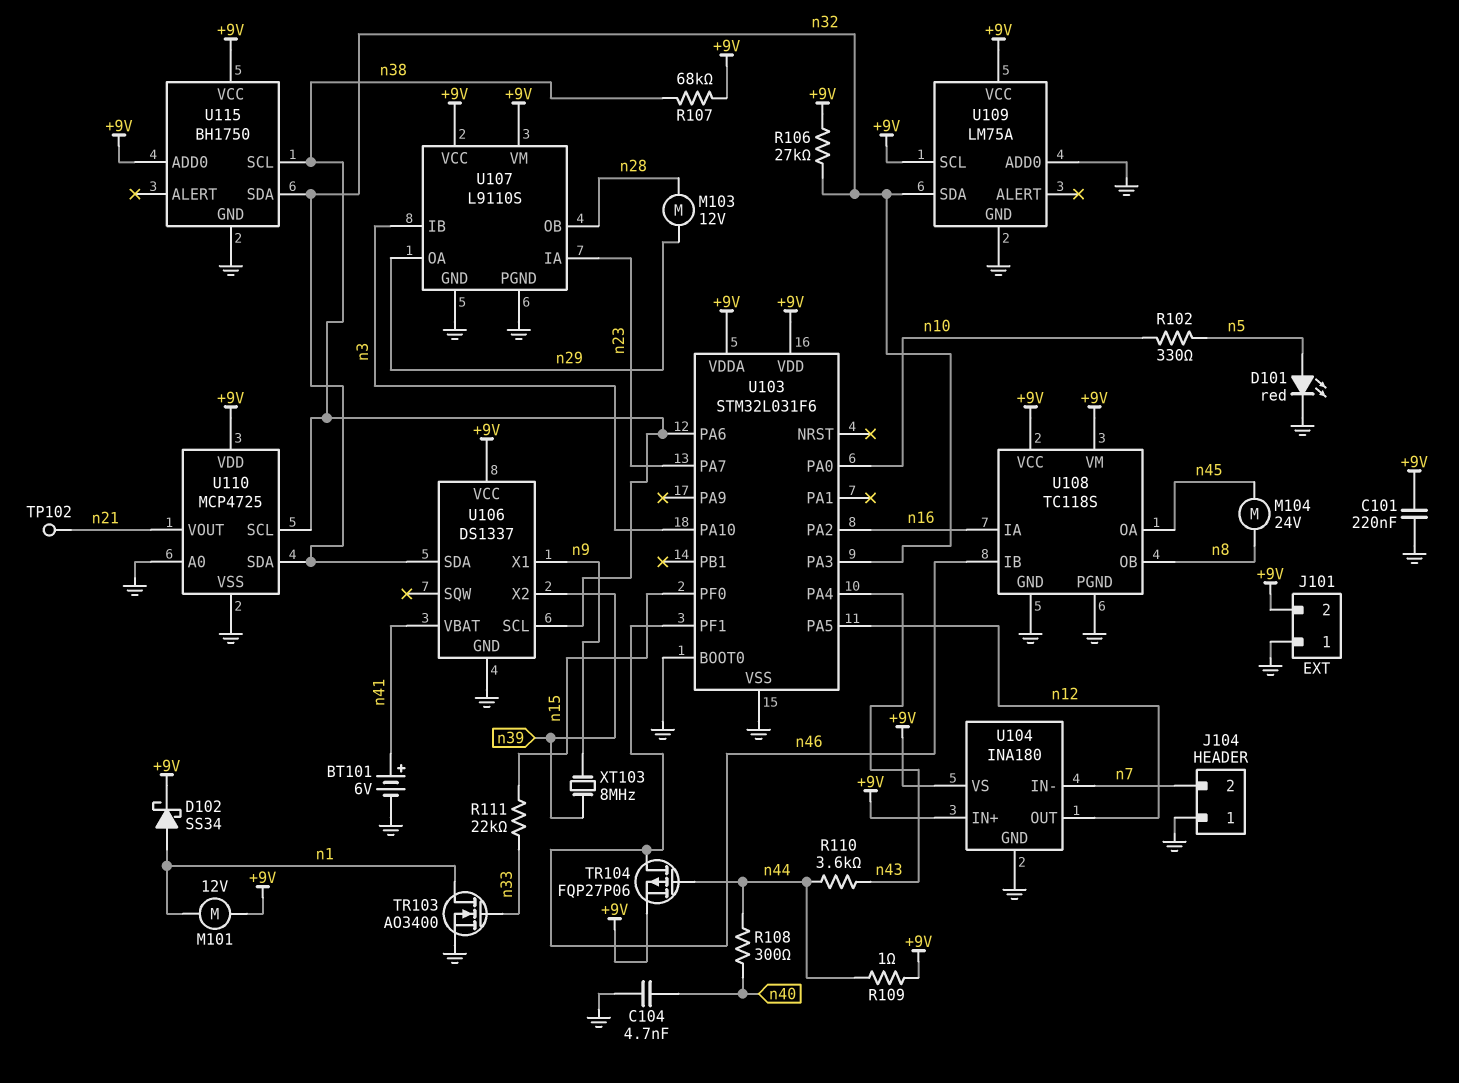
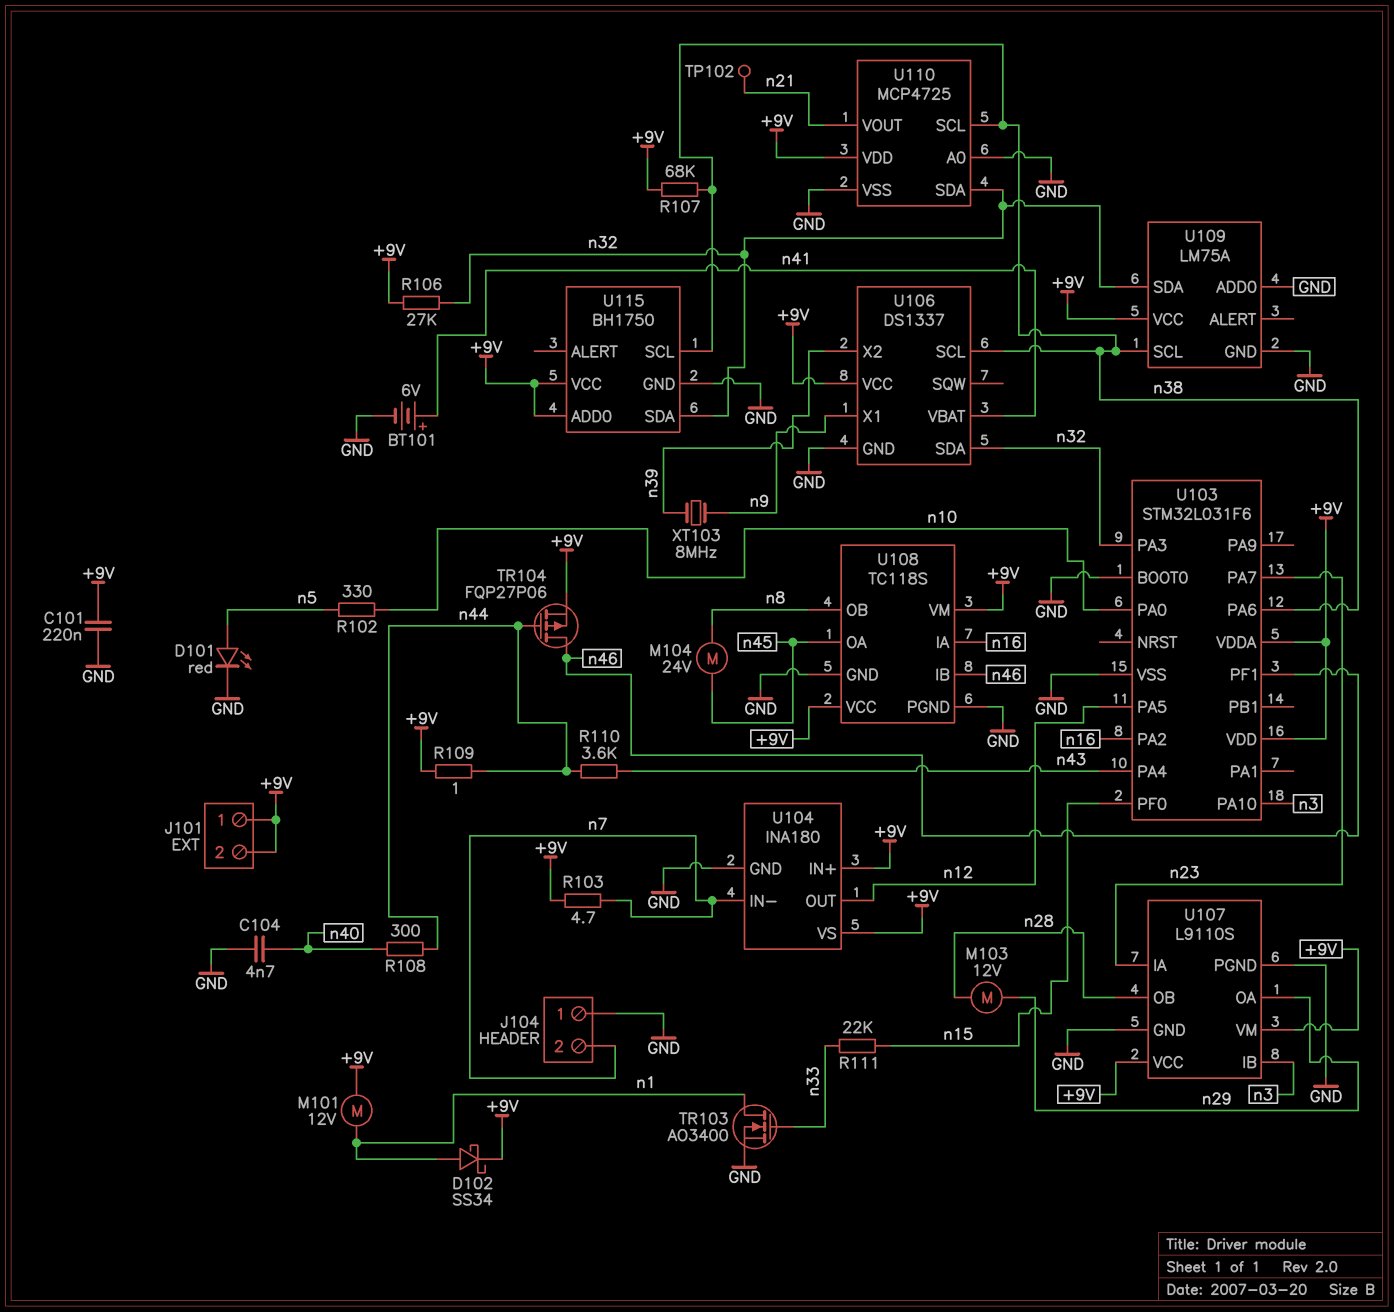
J101 pin 1: GND -> +9V
R103: none -> 4.7 (+9V, n7)
U109 pin SCL: +9V -> n38

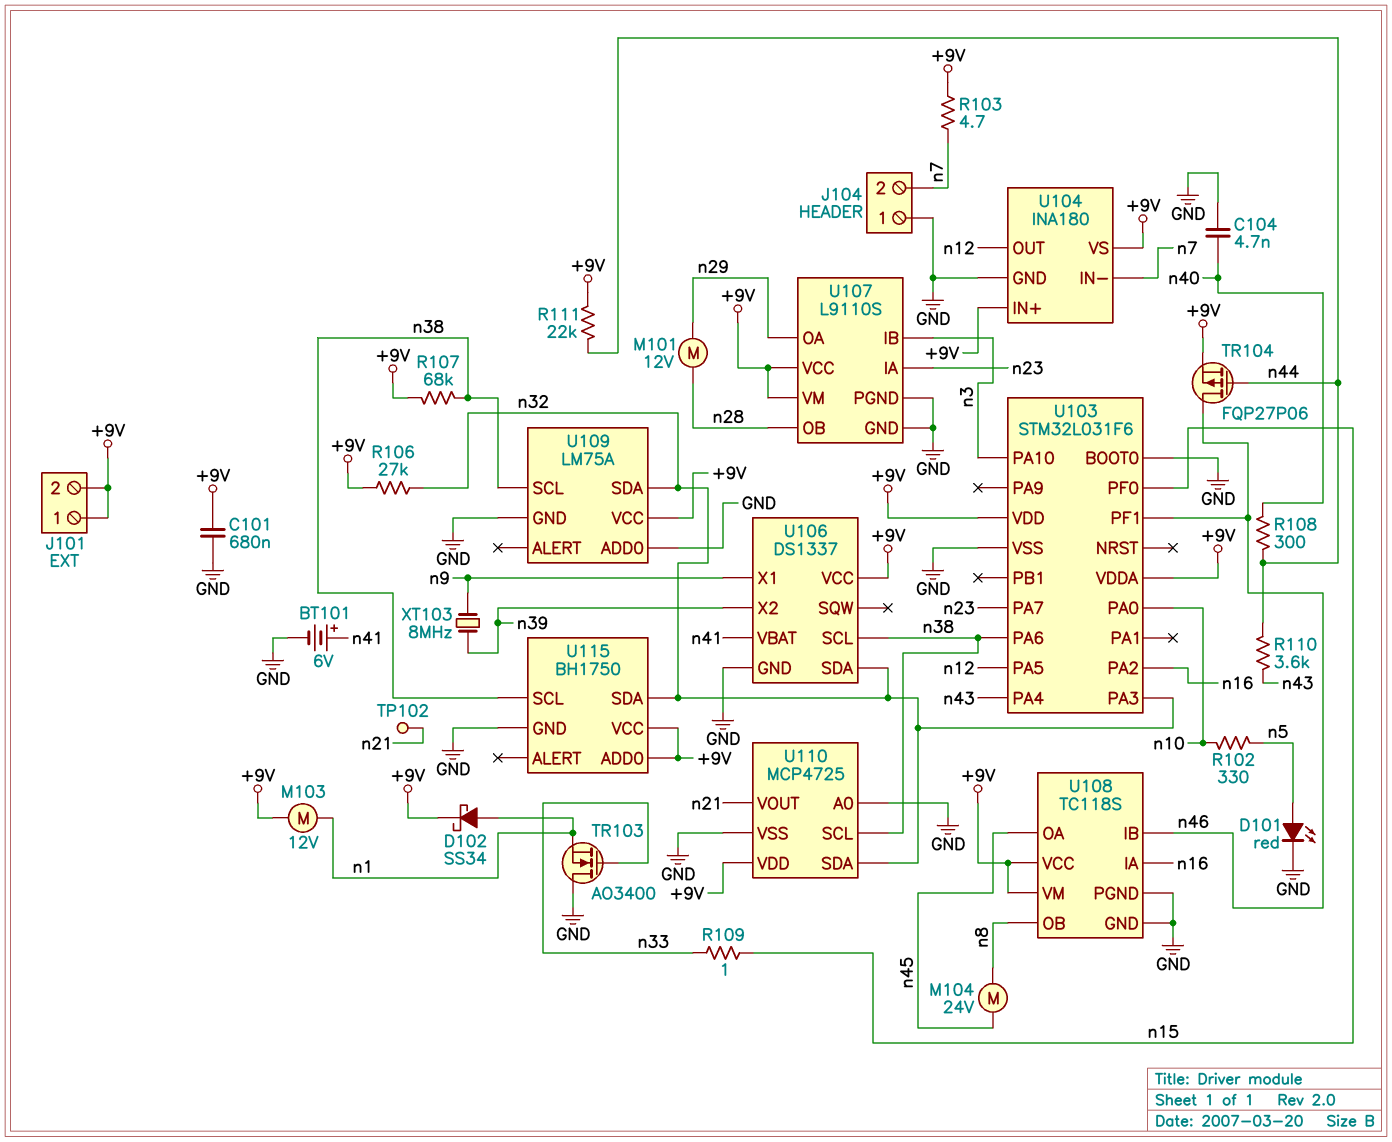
C101: 220nF (+9V, GND) -> 680nF (+9V, GND)
M101: motor 12V (+9V, n1) -> motor 12V (n28, n29)
M103: motor 12V (n28, n29) -> motor 12V (+9V, n1)
R109: 1 (+9V, n44) -> 1 (n15, n33)
R111: 22k (n15, n33) -> 22k (+9V, n44)
TR103: NMOS AO3400 (G n33, D n1, S GND) -> NMOS AO3400 (G n33, D GND, S n1)

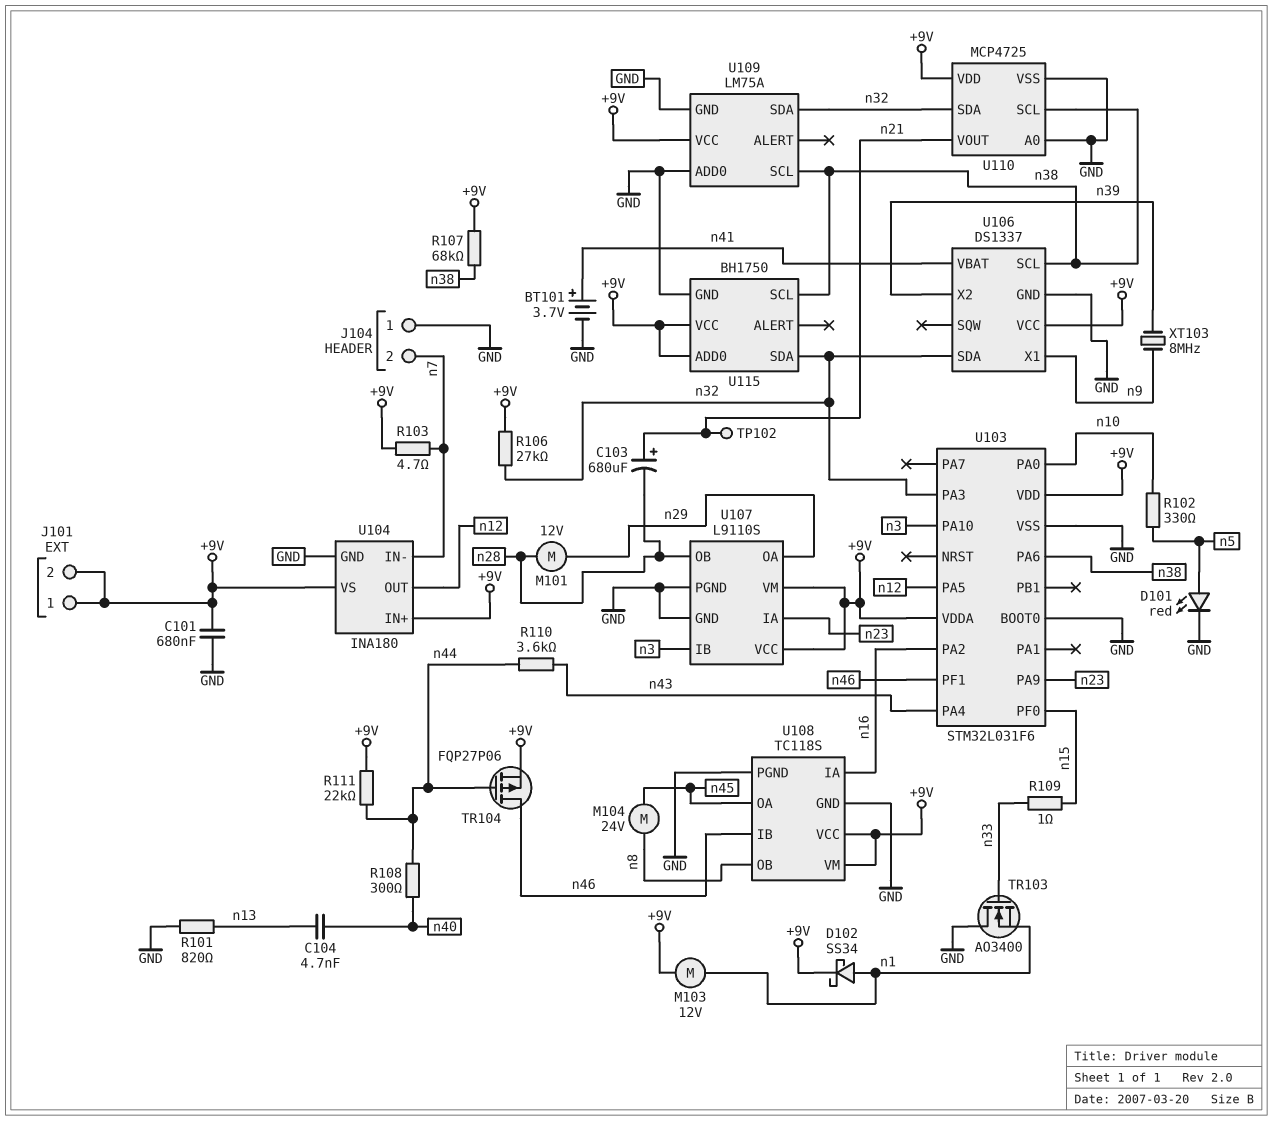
BT101: 6V (plus n41, minus GND) -> 3.7V (plus n41, minus GND)
C103: none -> 680uF (plus n21, minus n28)
C104: 4.7nF (GND, n40) -> 4.7nF (n13, n40)
R101: none -> 820 (GND, n13)
U103 pin PA7: n23 -> none
U103 pin PA9: none -> n23

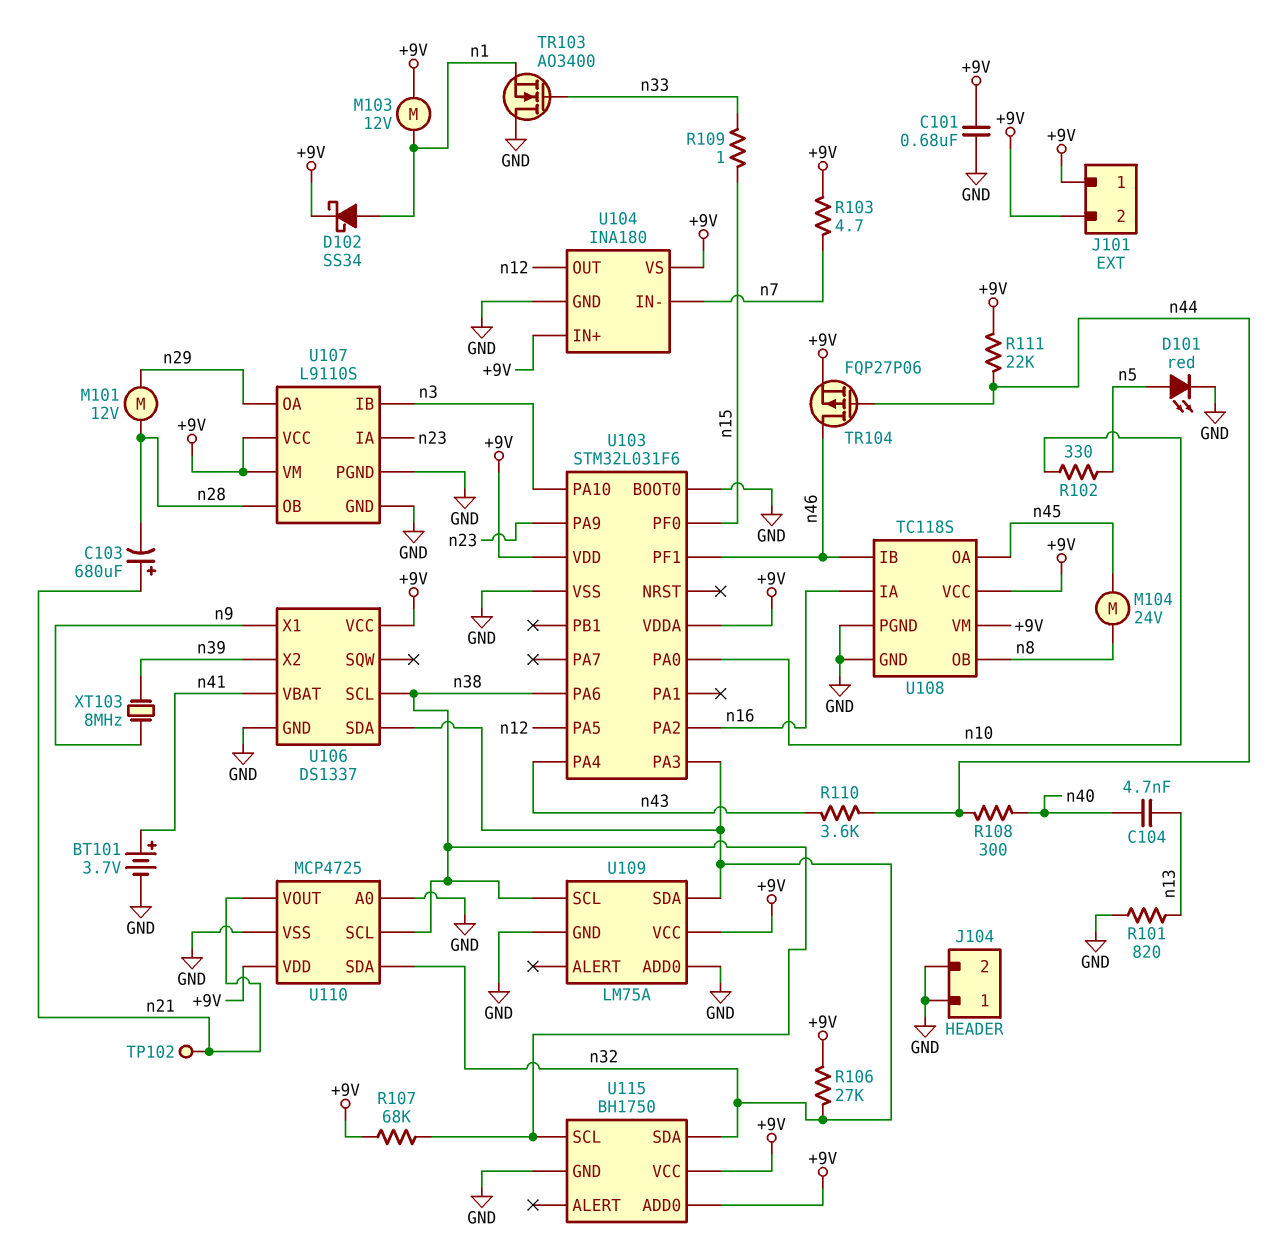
J104 pin 2: n7 -> GND

